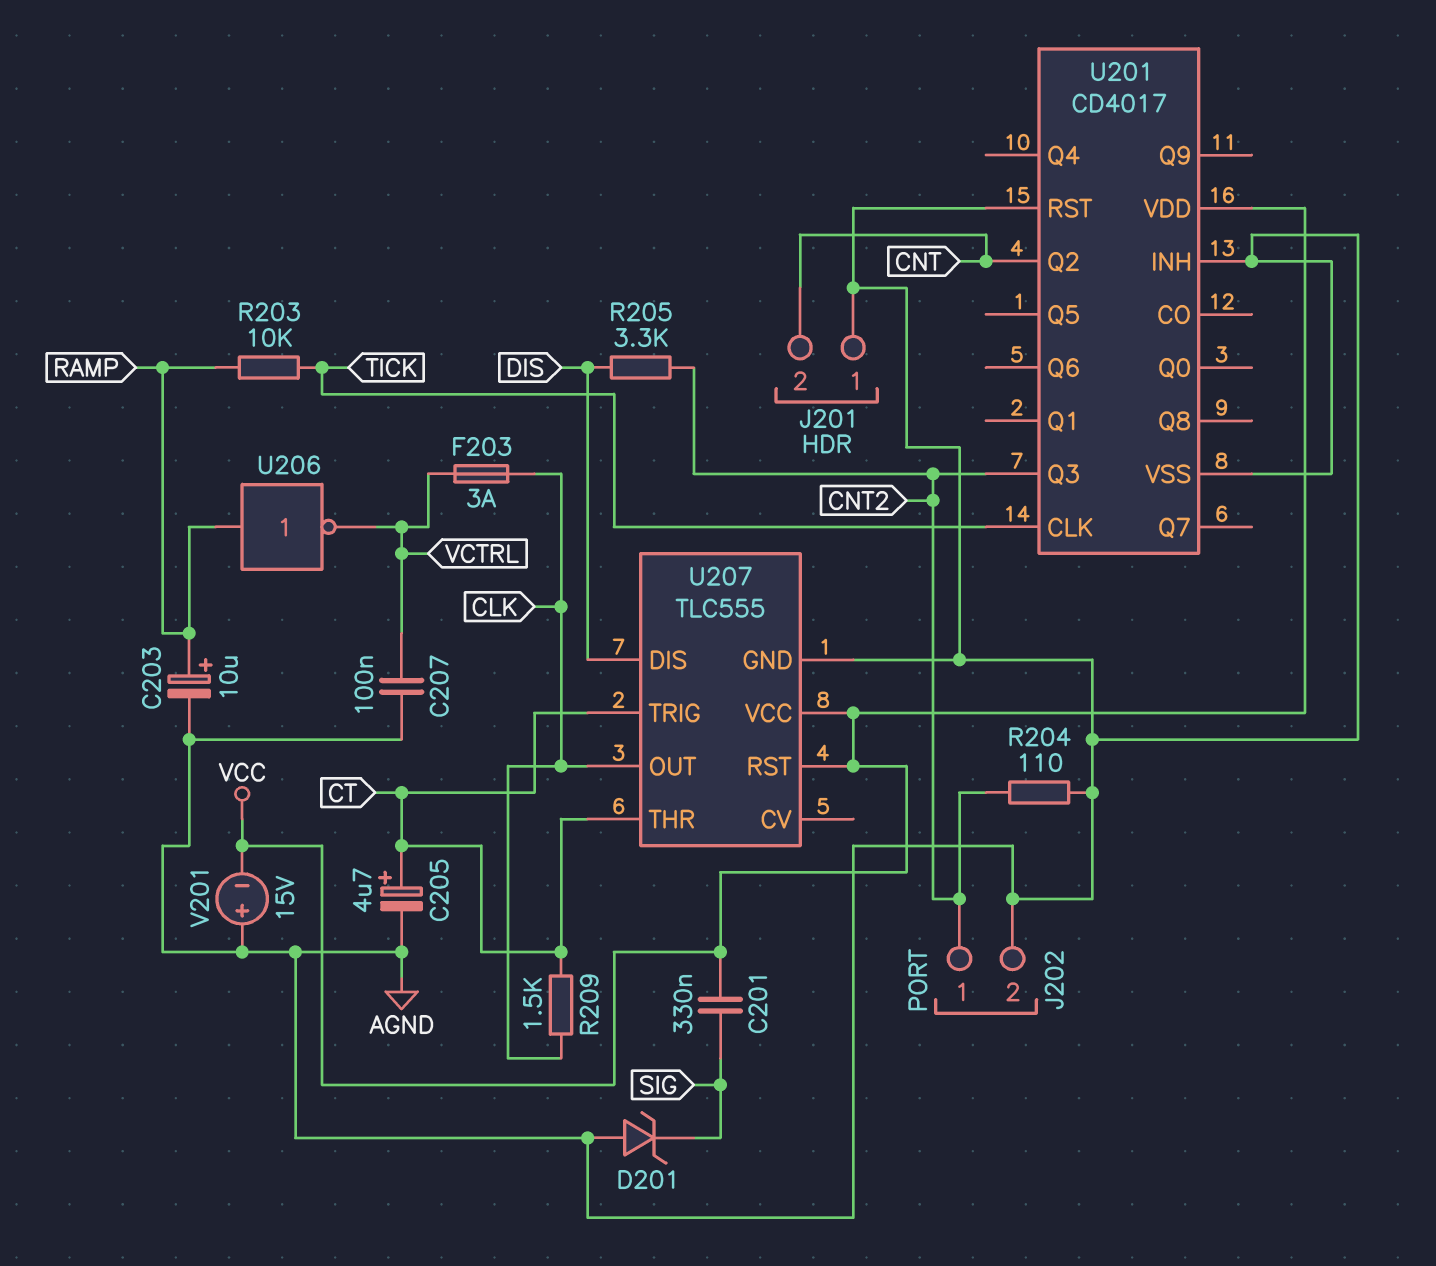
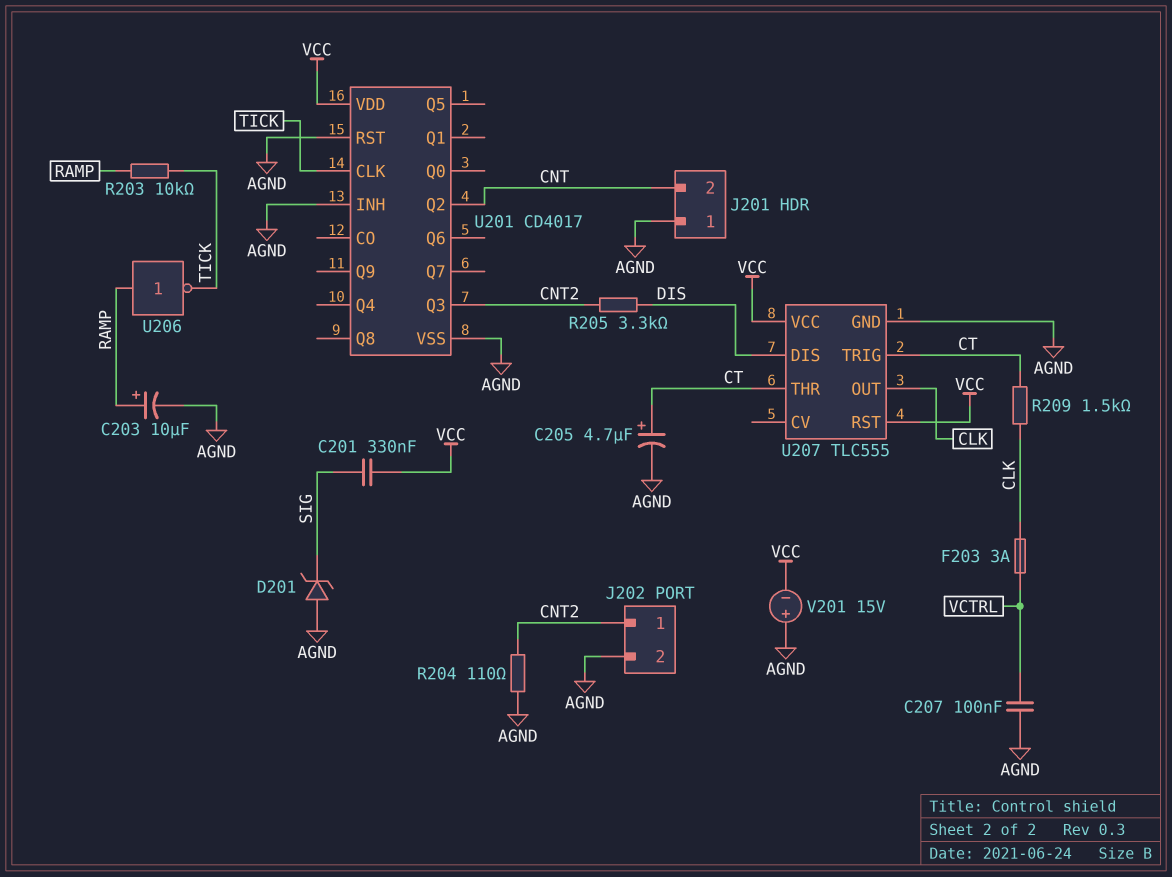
U206: NOT (in RAMP, out VCTRL) -> NOT (in RAMP, out TICK)

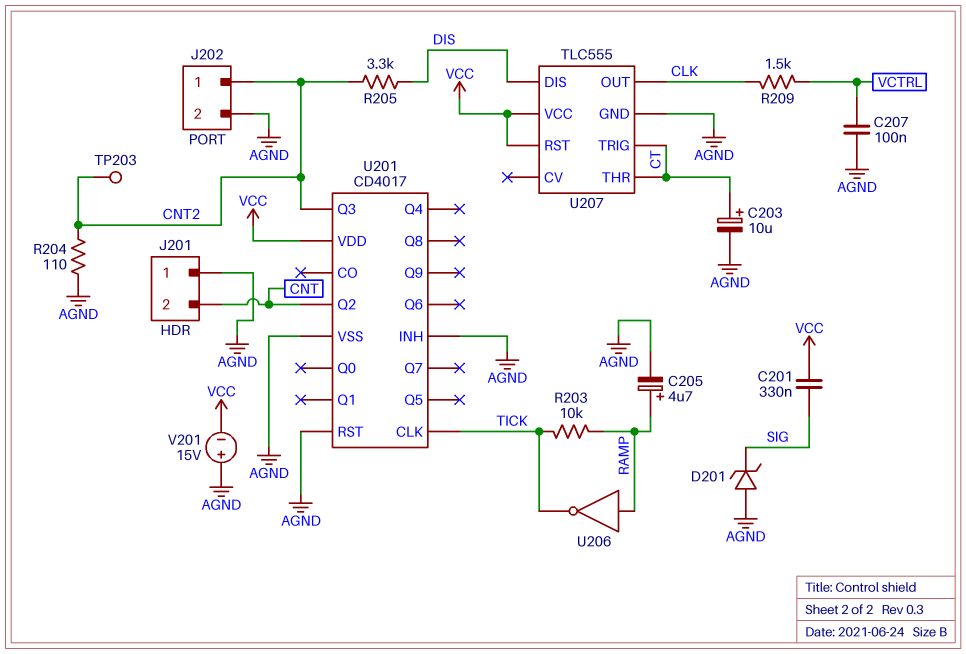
C203: 10uF (plus RAMP, minus AGND) -> 10uF (plus CT, minus AGND)
C205: 4.7uF (plus CT, minus AGND) -> 4.7uF (plus RAMP, minus AGND)
F203: 3A (CLK, VCTRL) -> none
R209: 1.5k (CLK, CT) -> 1.5k (CLK, VCTRL)
TP203: none -> test point (CNT2)

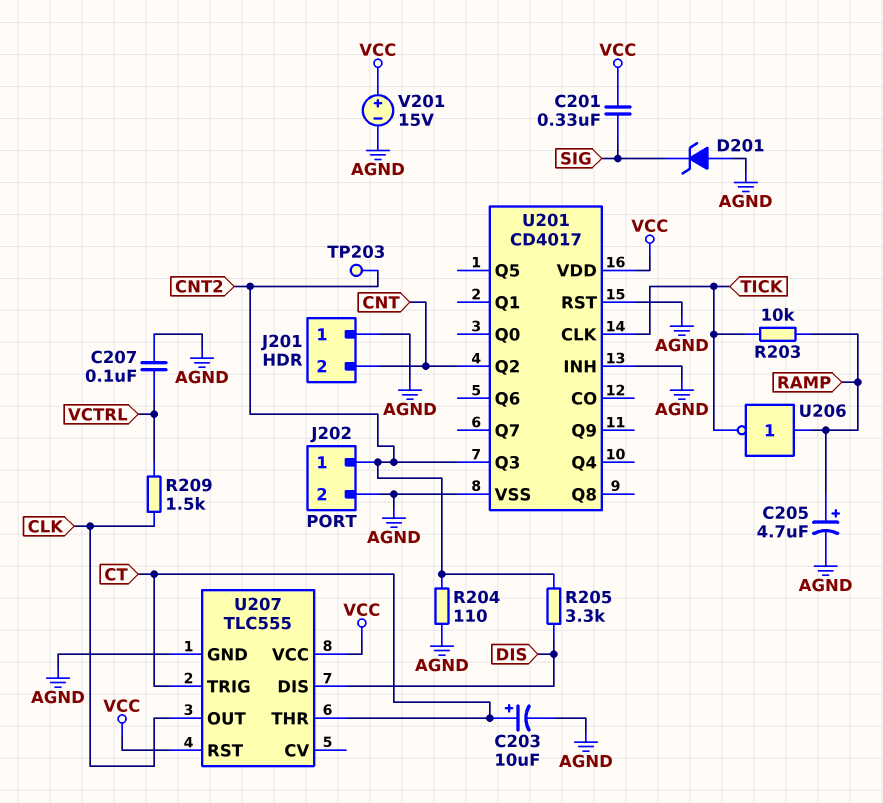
V201: 15V (plus AGND, minus VCC) -> 15V (plus VCC, minus AGND)

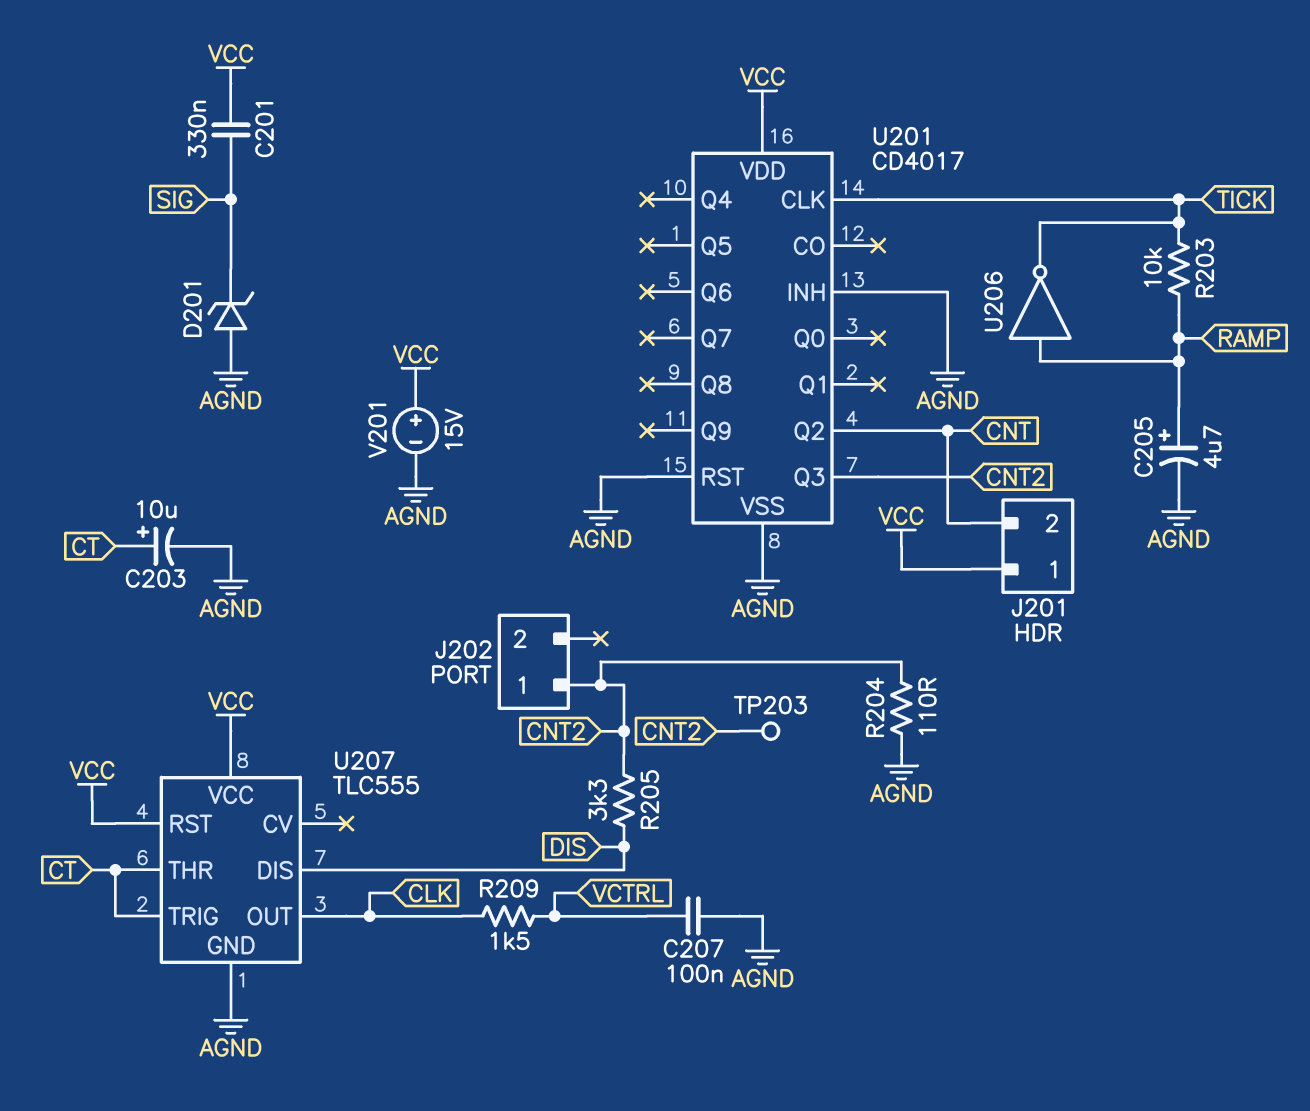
J201 pin 1: AGND -> VCC
J202 pin 2: AGND -> none

